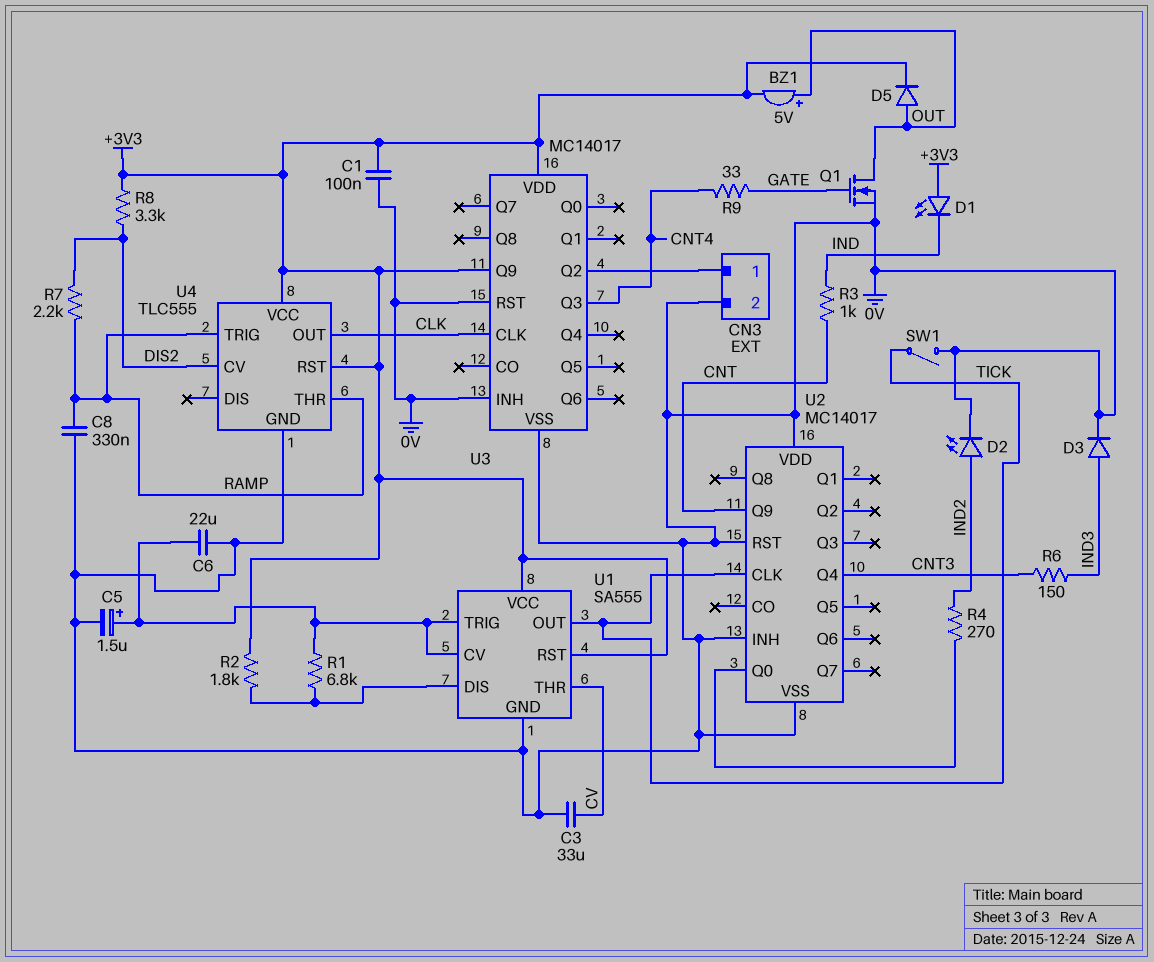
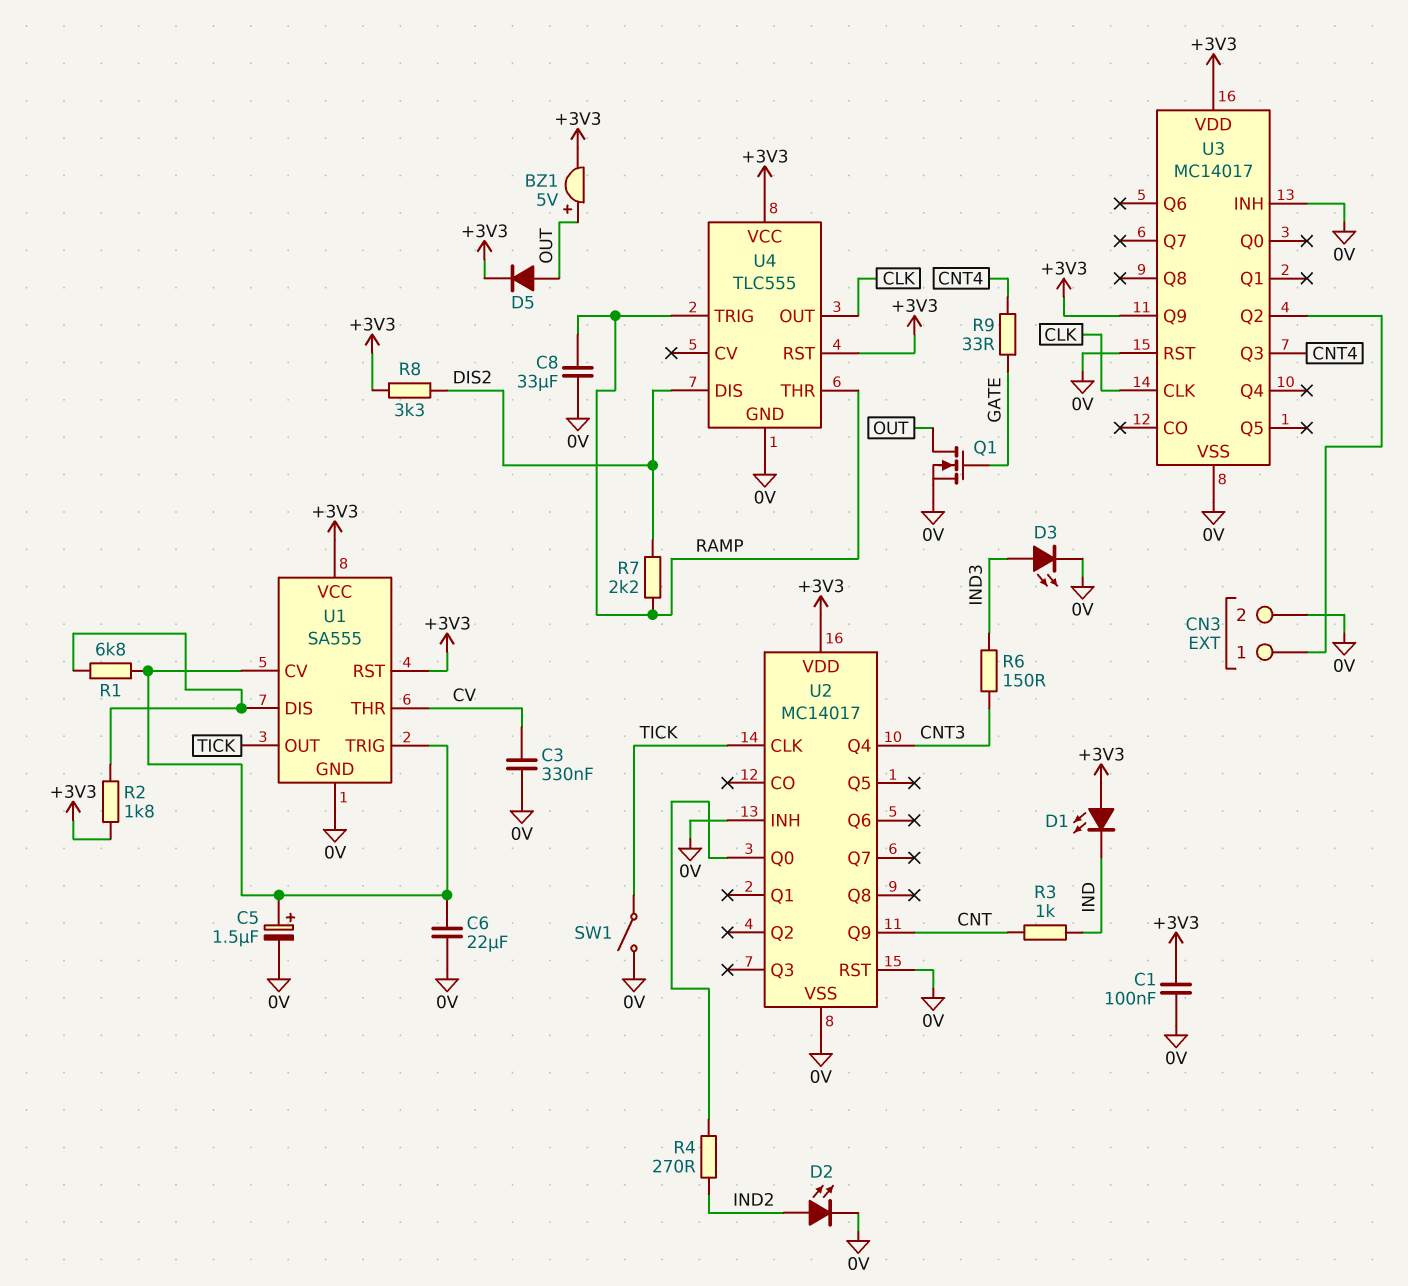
C3: 33uF (0V, CV) -> 330nF (0V, CV)
C8: 330nF (0V, RAMP) -> 33uF (0V, RAMP)
D3: diode (A IND3, K 0V) -> LED (A IND3, K 0V)
U2 pin VDD: 0V -> +3V3
U4 pin CV: DIS2 -> none
U4 pin DIS: none -> DIS2

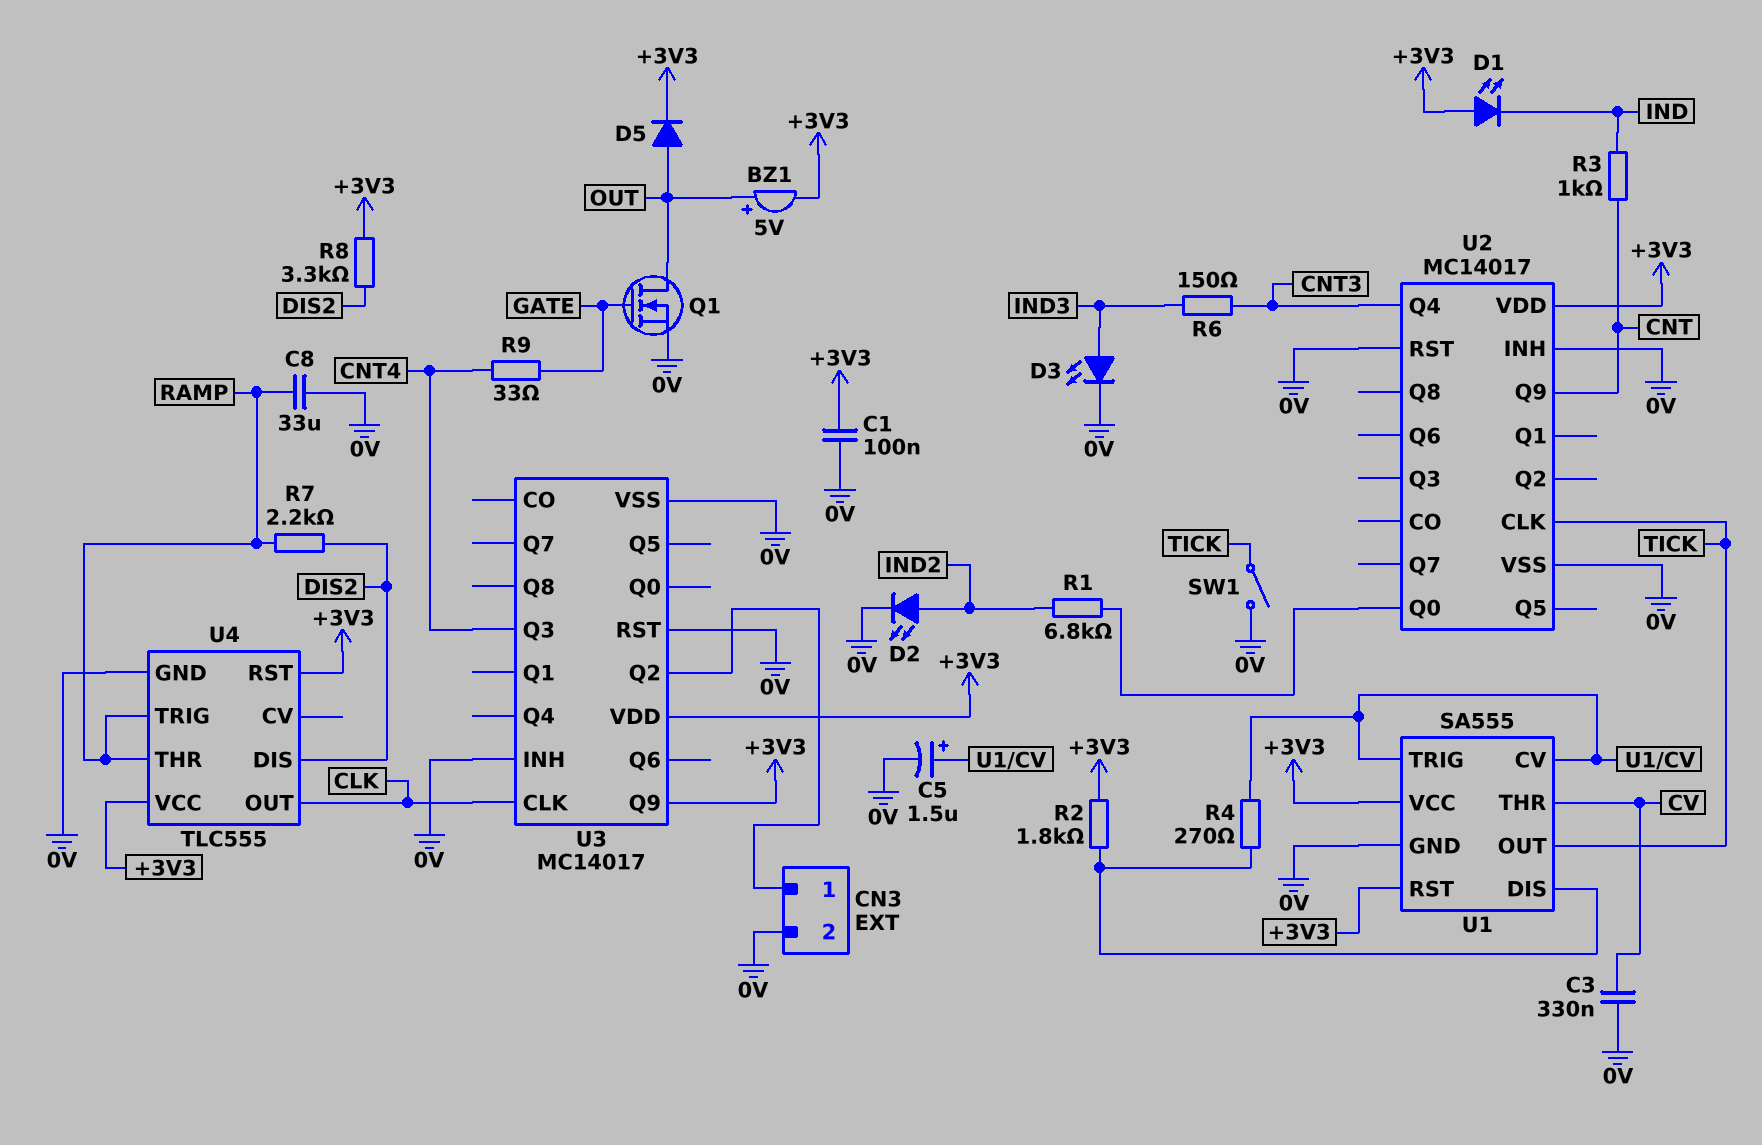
C6: 22uF (0V, U1/CV) -> none
R1: 6.8k (U1/CV, U1/DIS) -> 6.8k (IND2, U2/Q0)
R4: 270 (IND2, U2/Q0) -> 270 (U1/CV, U1/DIS)

